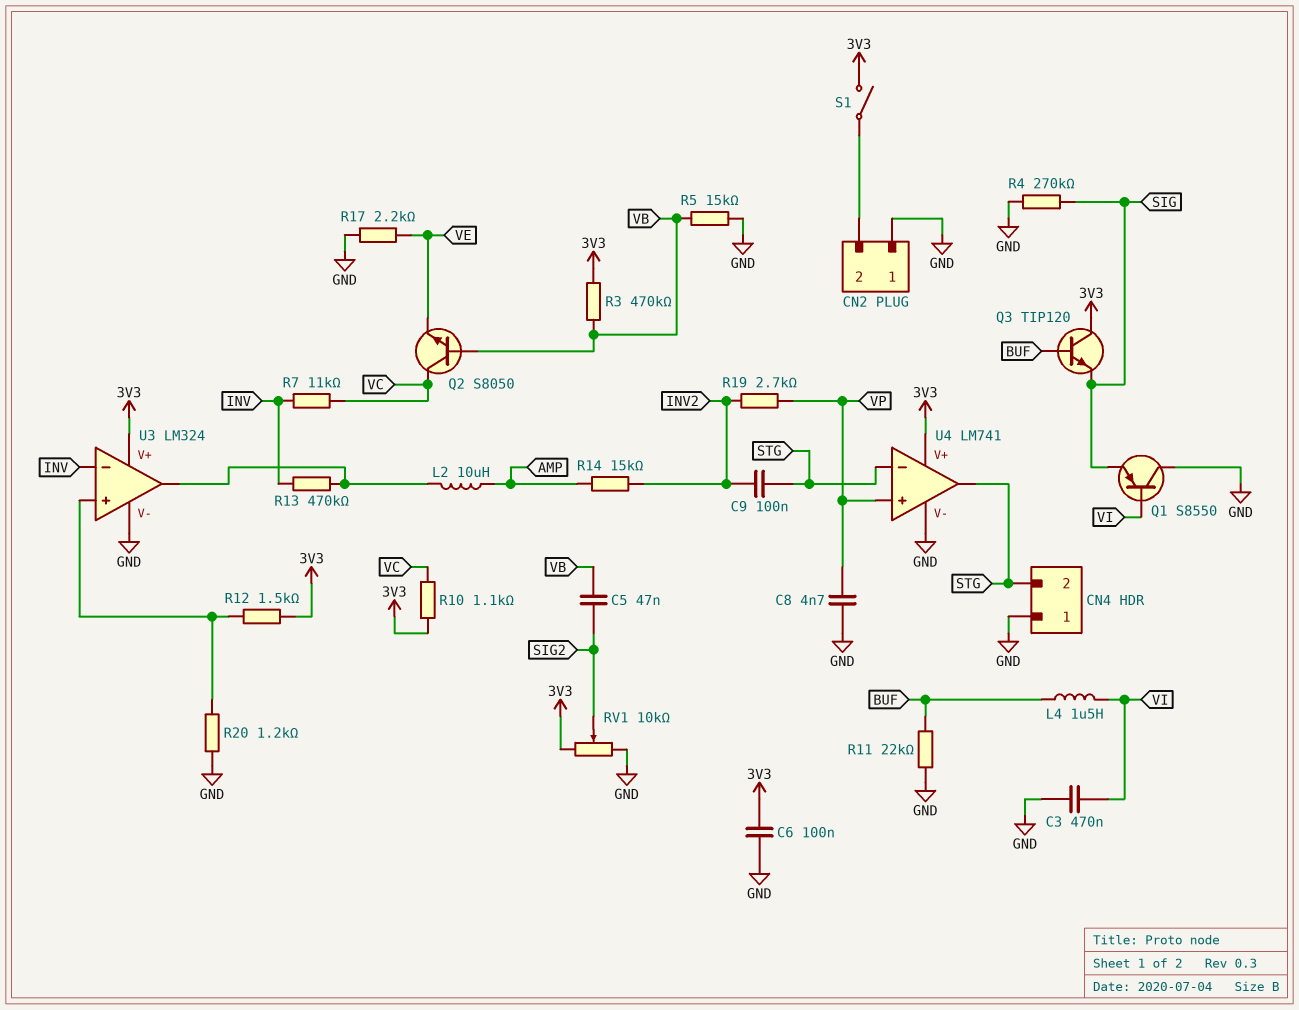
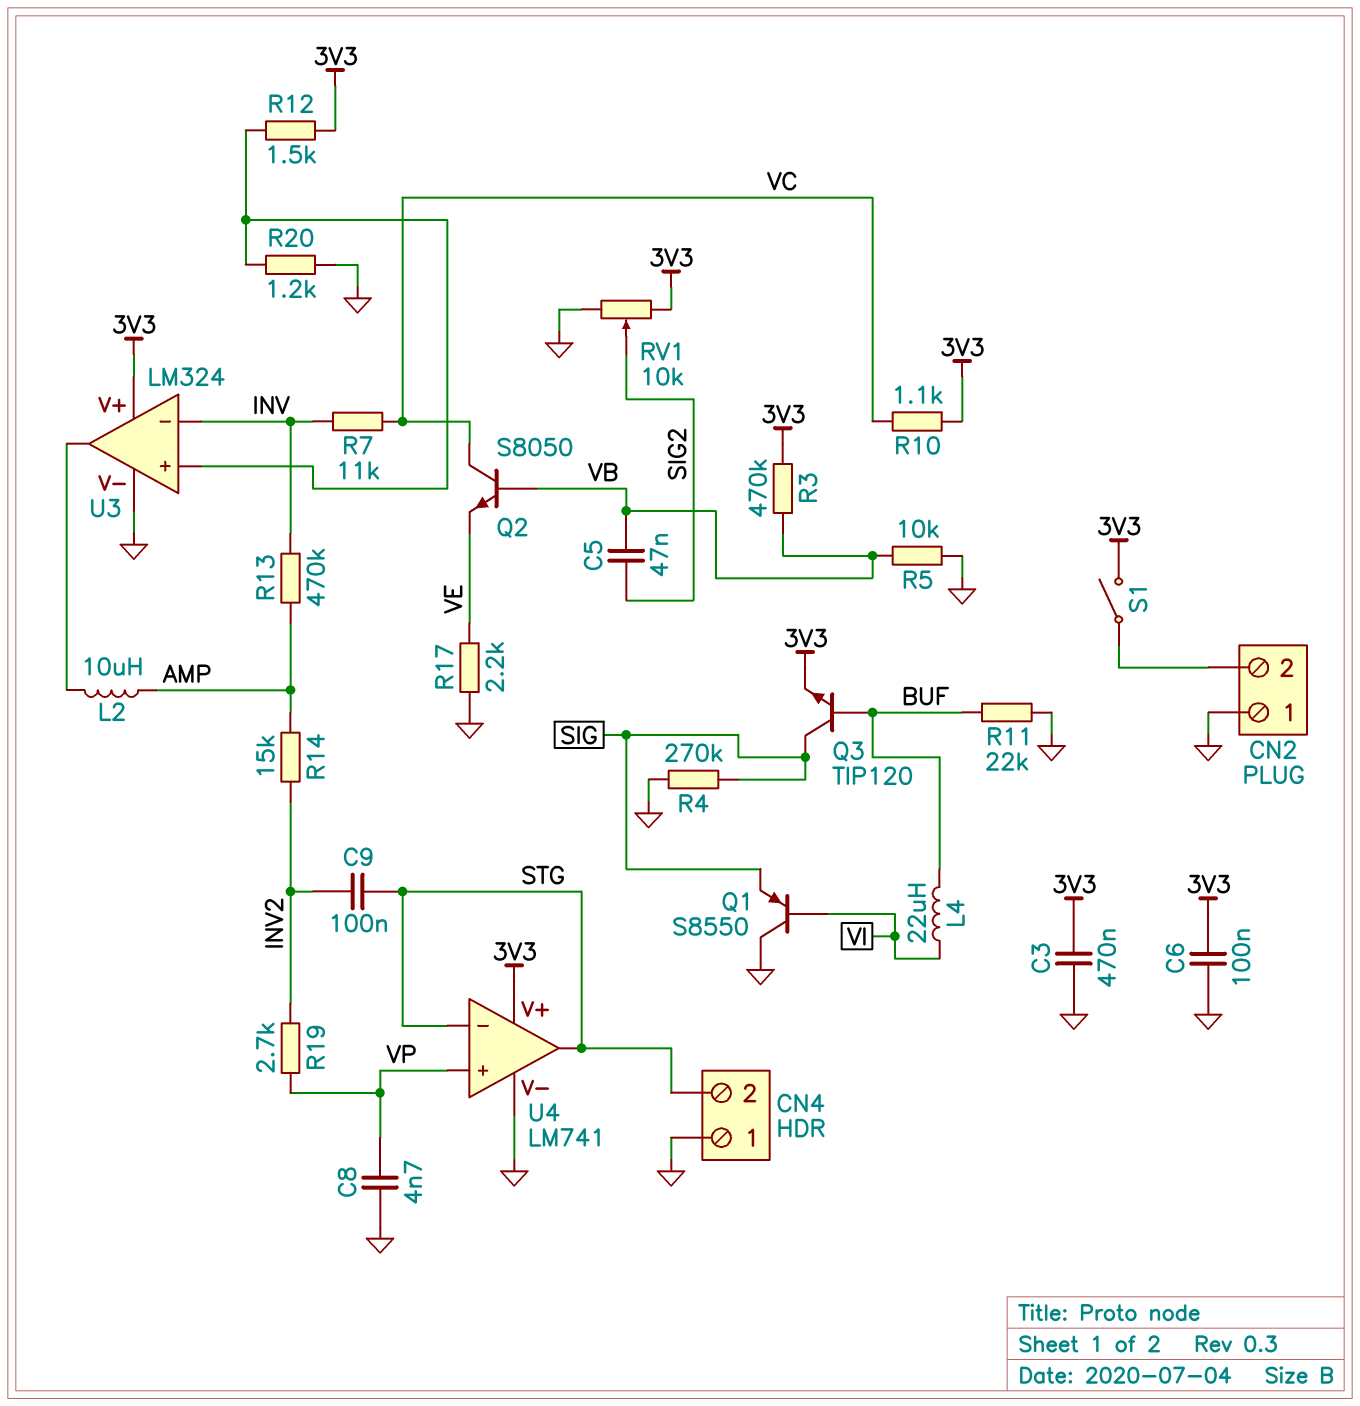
C3: 470nF (GND, VI) -> 470nF (3V3, GND)
L4: 1.5uH (BUF, VI) -> 22uH (BUF, VI)
Q3: NPN TIP120 (B BUF, C 3V3, E SIG) -> NPN TIP120 (B BUF, C SIG, E 3V3)
R5: 15k (GND, VB) -> 10k (GND, VB)
R13: 470k (INV, U3/out) -> 470k (AMP, INV)

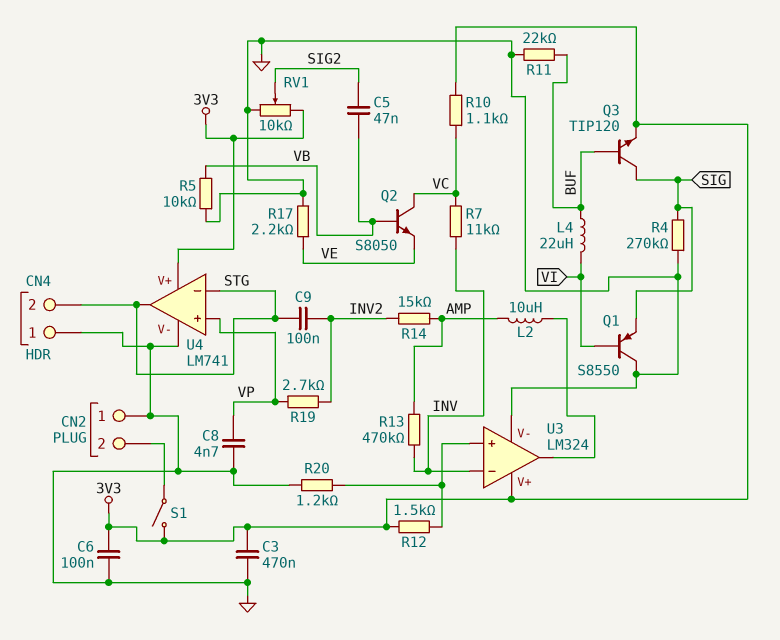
R3: 470k (3V3, VB) -> none

